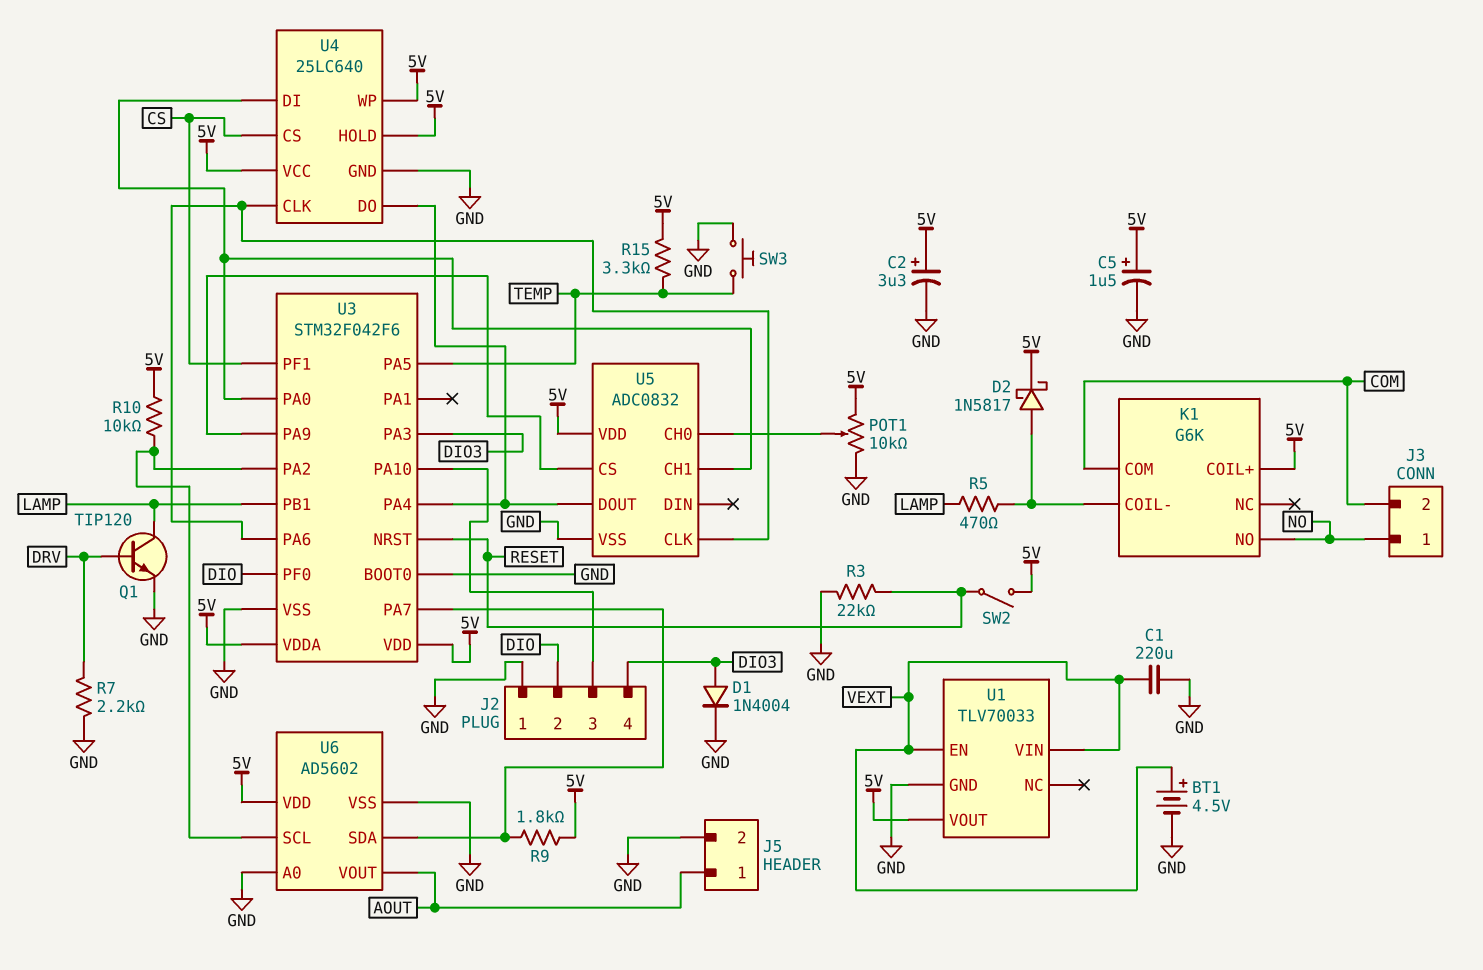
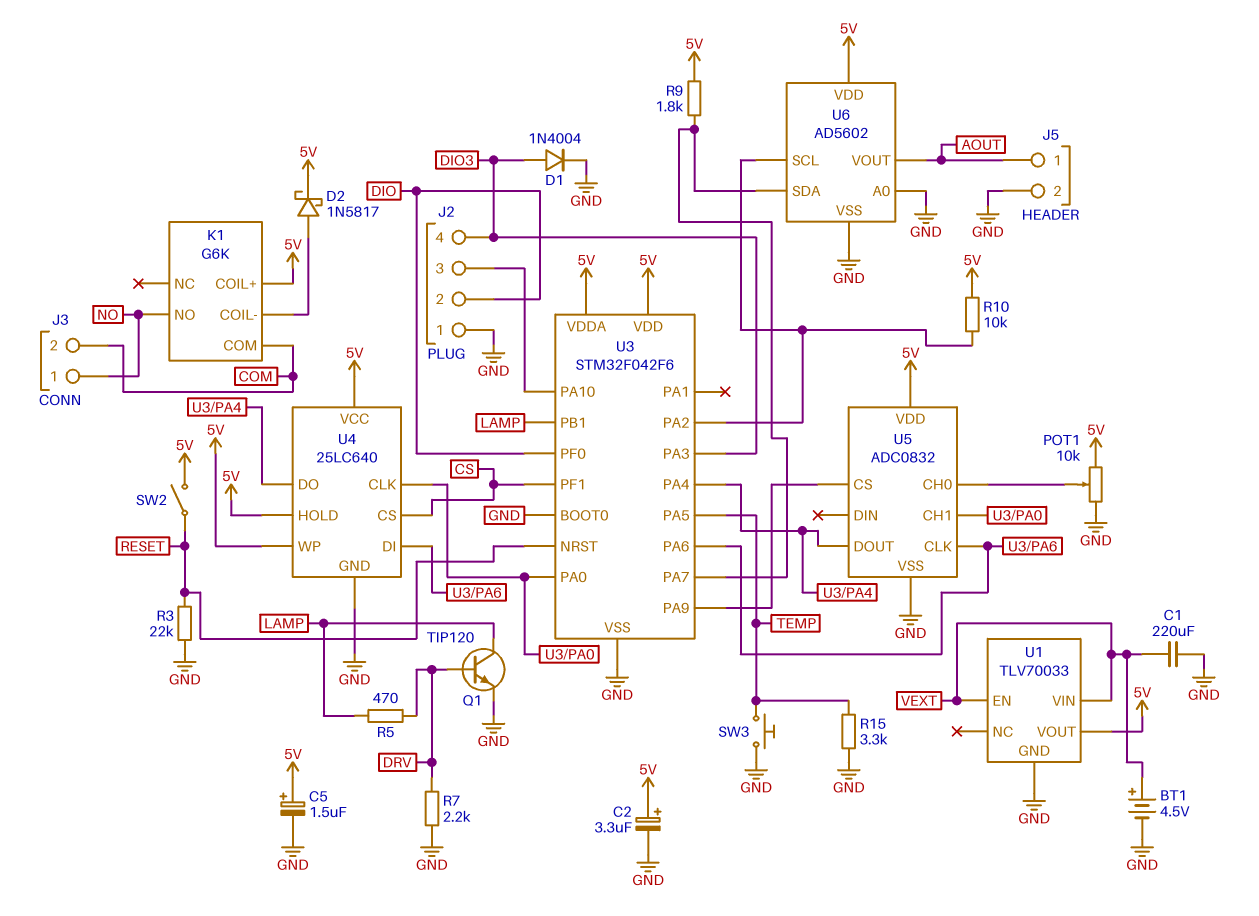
R5: 470 (K1/COIL-, LAMP) -> 470 (DRV, LAMP)
R15: 3.3k (5V, TEMP) -> 3.3k (GND, TEMP)
U4 pin CLK: U3/PA6 -> U3/PA0
U4 pin DI: U3/PA0 -> U3/PA6

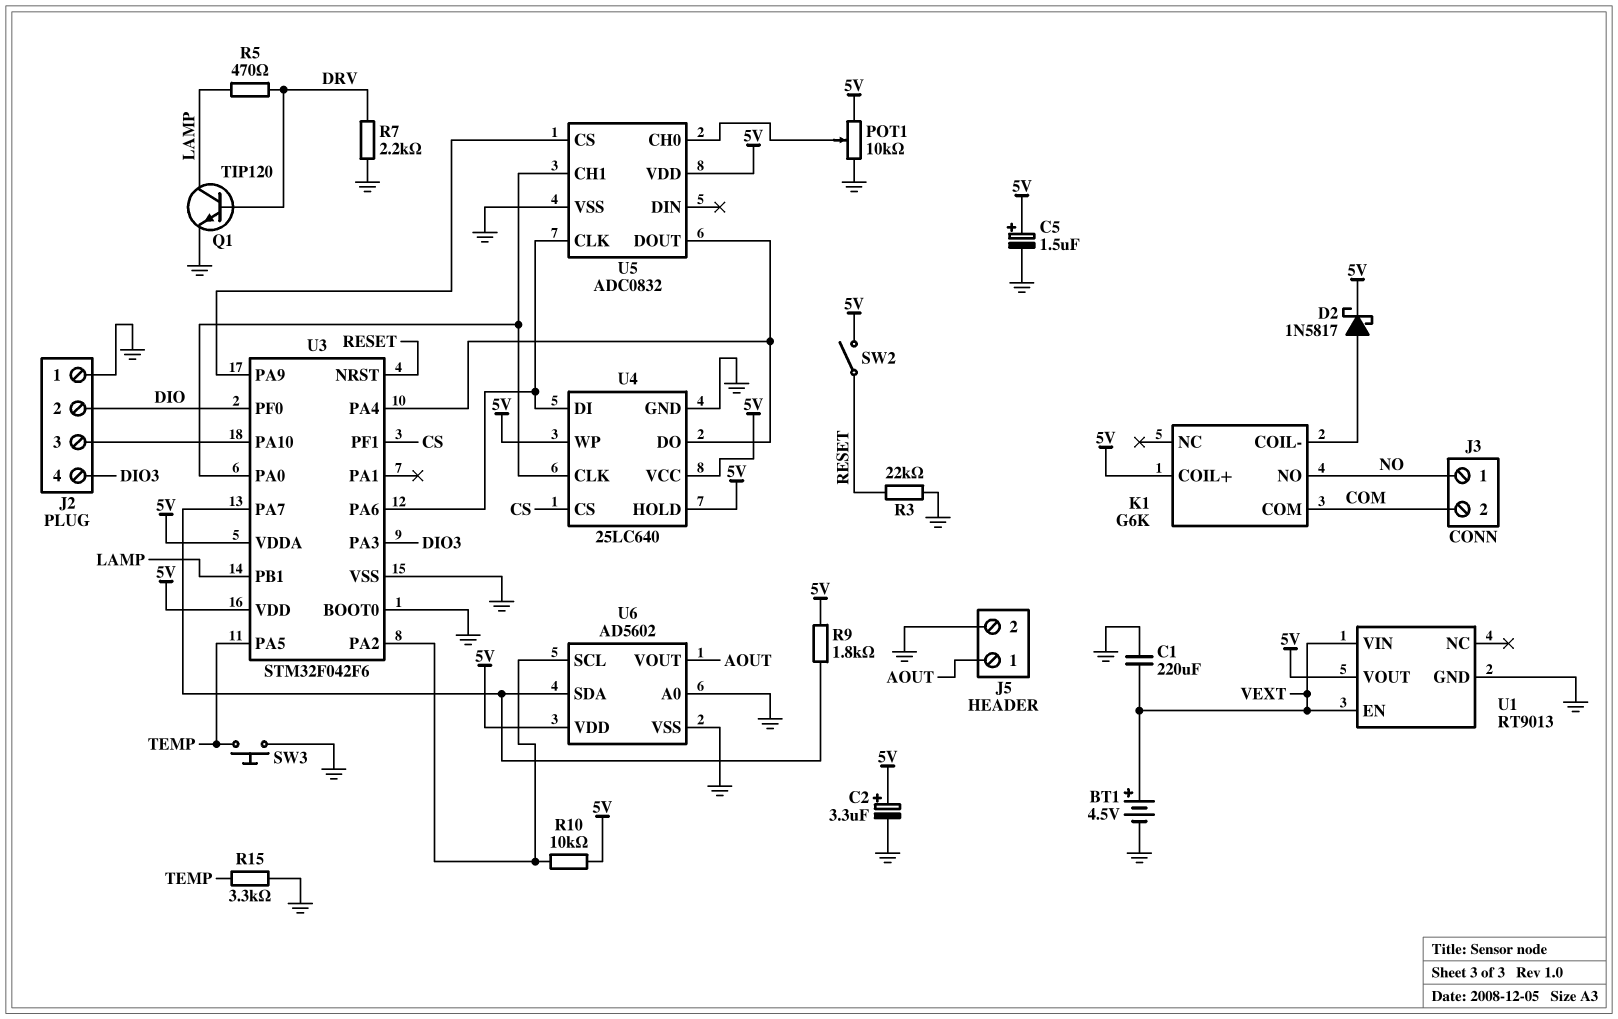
D1: diode 1N4004 (A DIO3, K GND) -> none
U1: TLV70033 -> RT9013

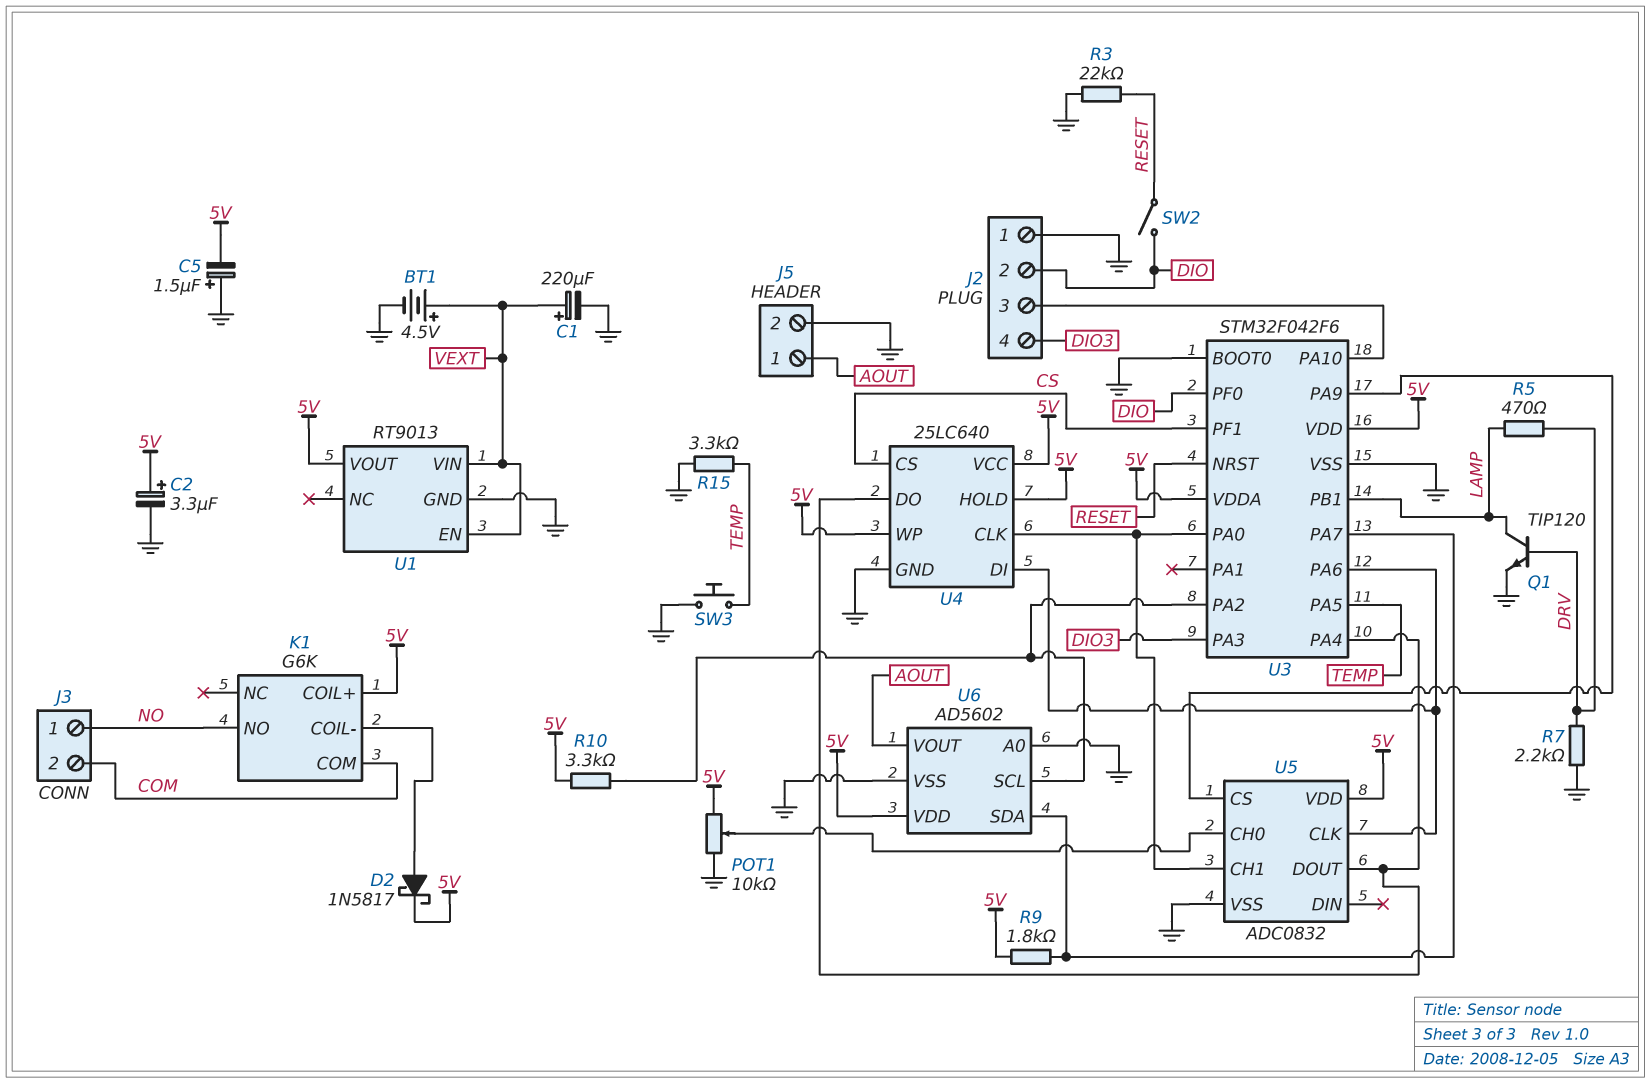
C1: 220uF (GND, VEXT) -> 220uF (plus VEXT, minus GND)
C5: 1.5uF (plus 5V, minus GND) -> 1.5uF (plus GND, minus 5V)
R10: 10k (5V, U3/PA2) -> 3.3k (5V, U3/PA2)
SW2: switch (5V, RESET) -> switch (DIO, RESET)

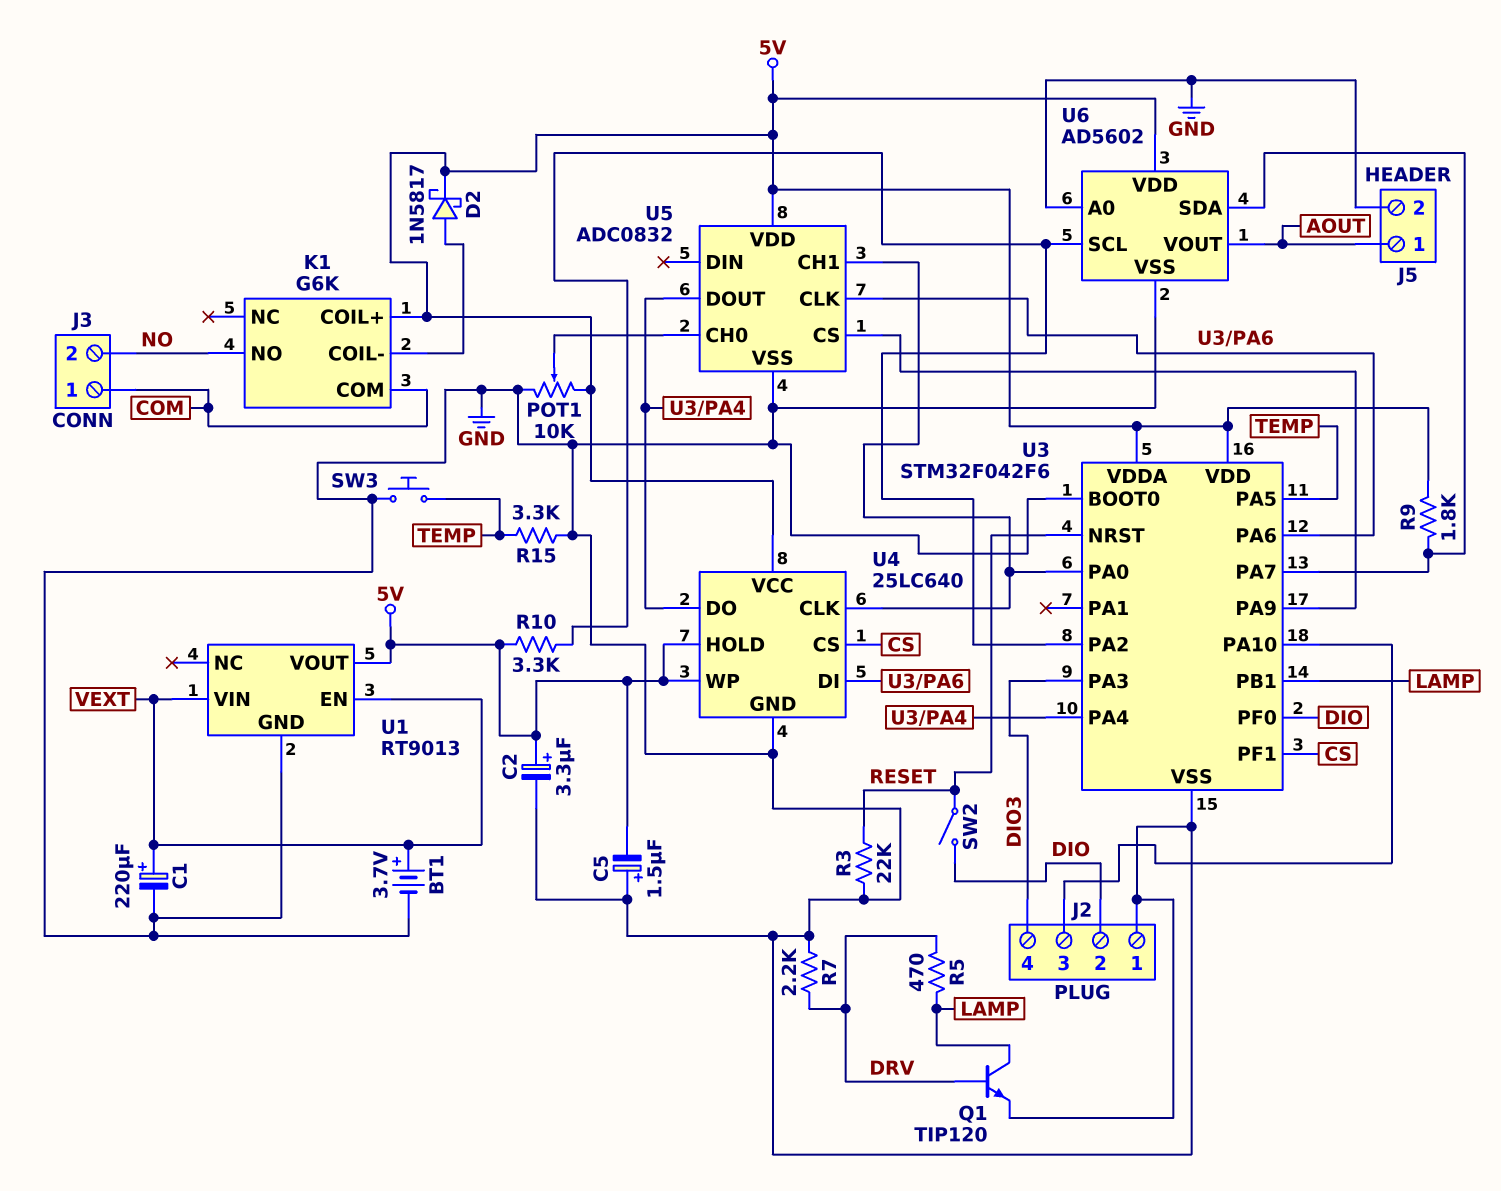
BT1: 4.5V (plus VEXT, minus GND) -> 3.7V (plus VEXT, minus GND)
J3 pin 1: NO -> COM
J3 pin 2: COM -> NO

